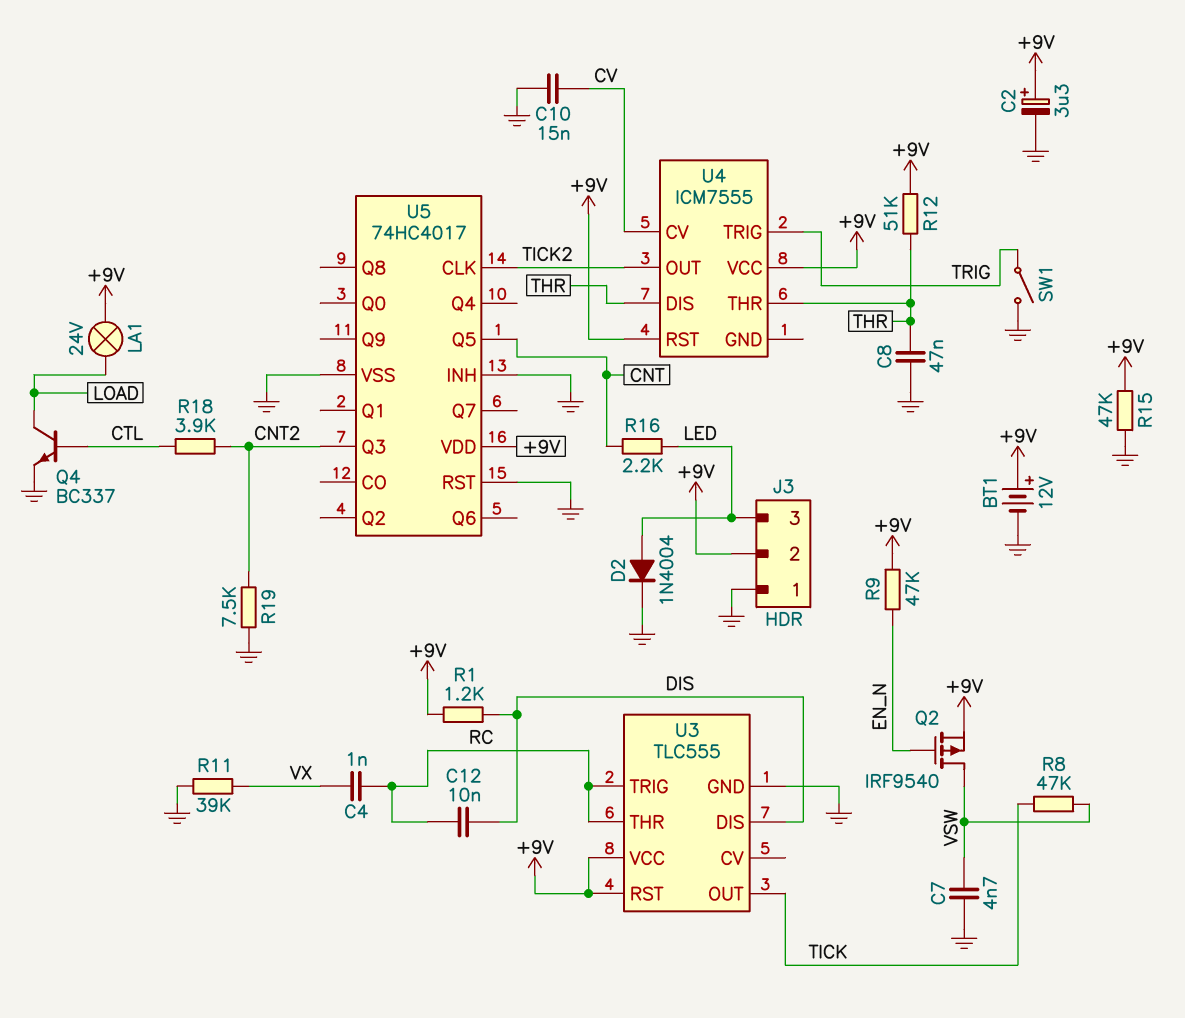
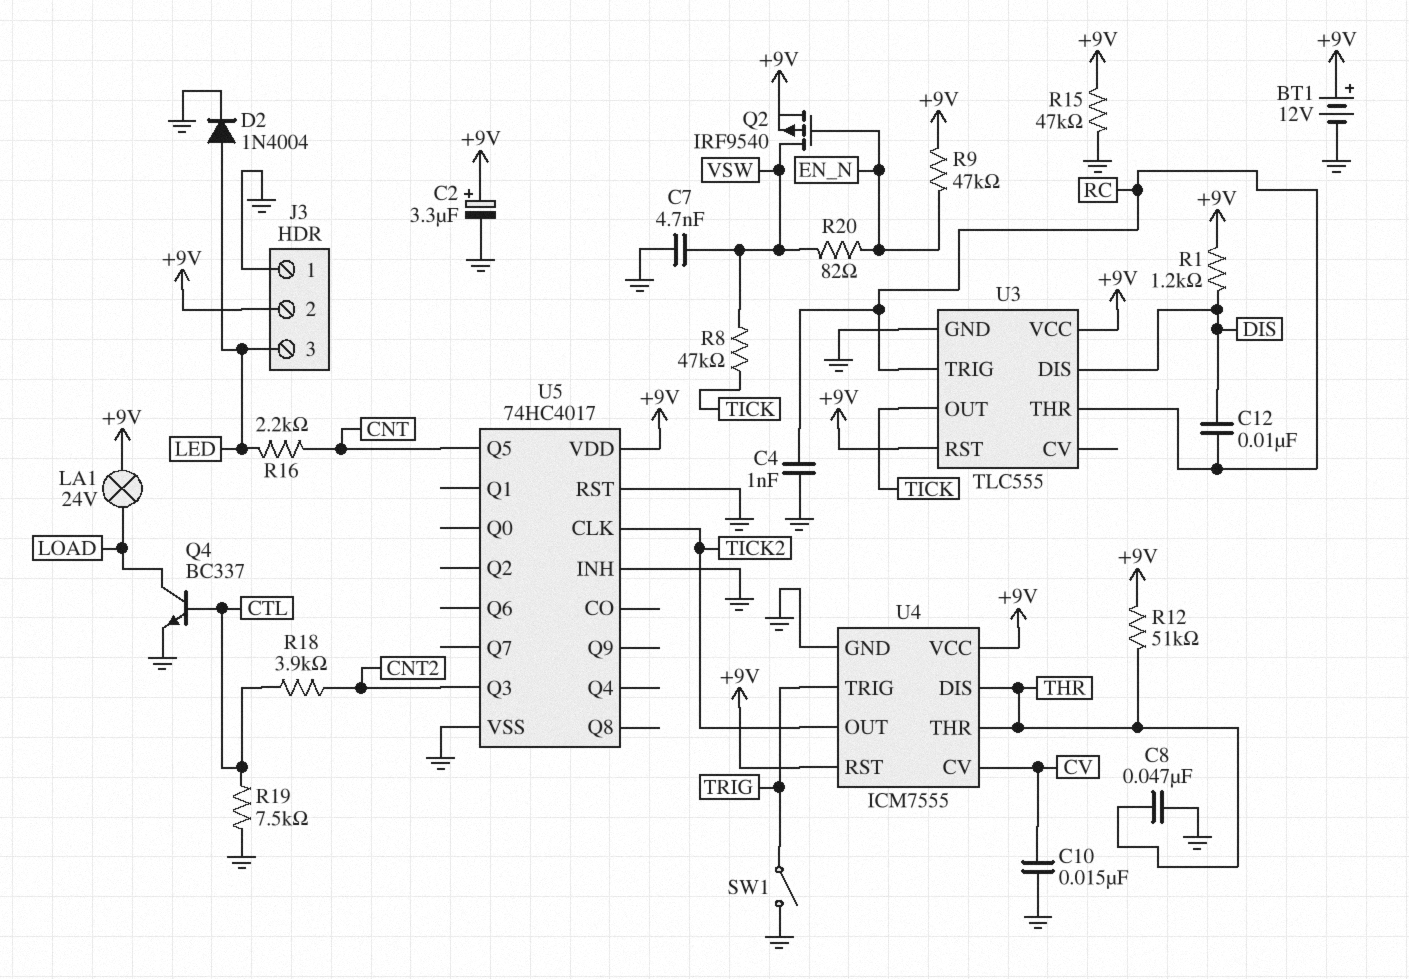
C4: 1nF (RC, VX) -> 1nF (GND, RC)
R11: 39k (GND, VX) -> none
R19: 7.5k (CNT2, GND) -> 7.5k (CTL, GND)
R20: none -> 82 (EN_N, VSW)
U4 pin GND: none -> GND

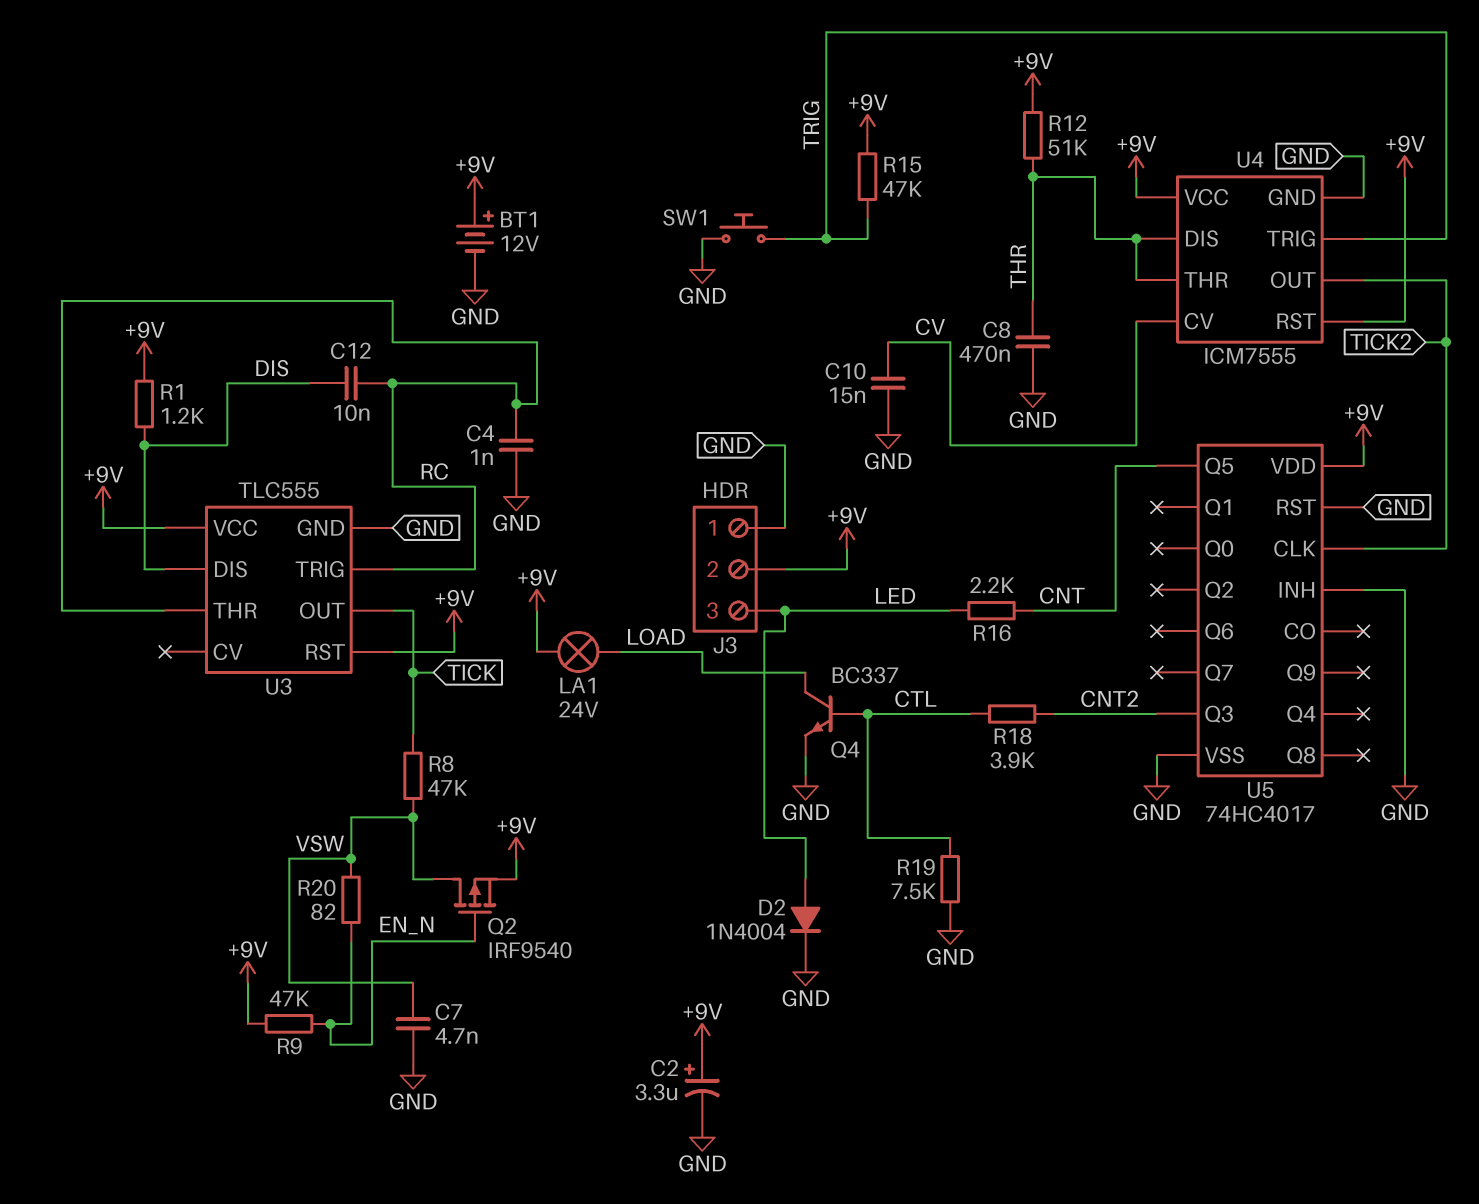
C8: 47nF (GND, THR) -> 470nF (GND, THR)
R15: 47k (+9V, GND) -> 47k (+9V, TRIG)
SW1: switch (GND, TRIG) -> button (GND, TRIG)

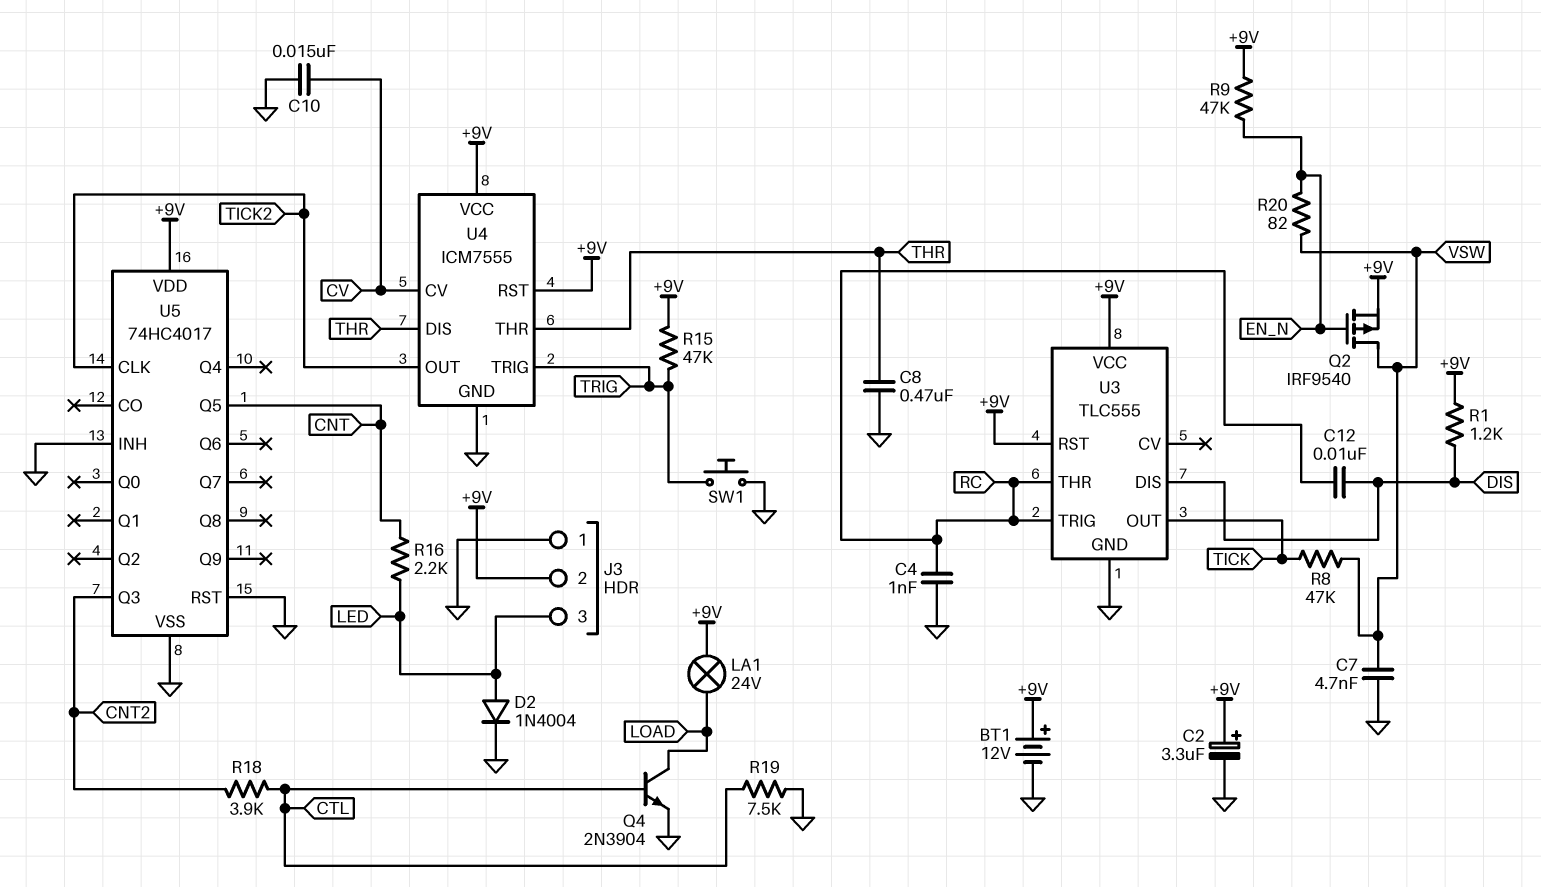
Q4: NPN BC337 (B CTL, C LOAD, E GND) -> NPN 2N3904 (B CTL, C LOAD, E GND)
R12: 51k (+9V, THR) -> none

